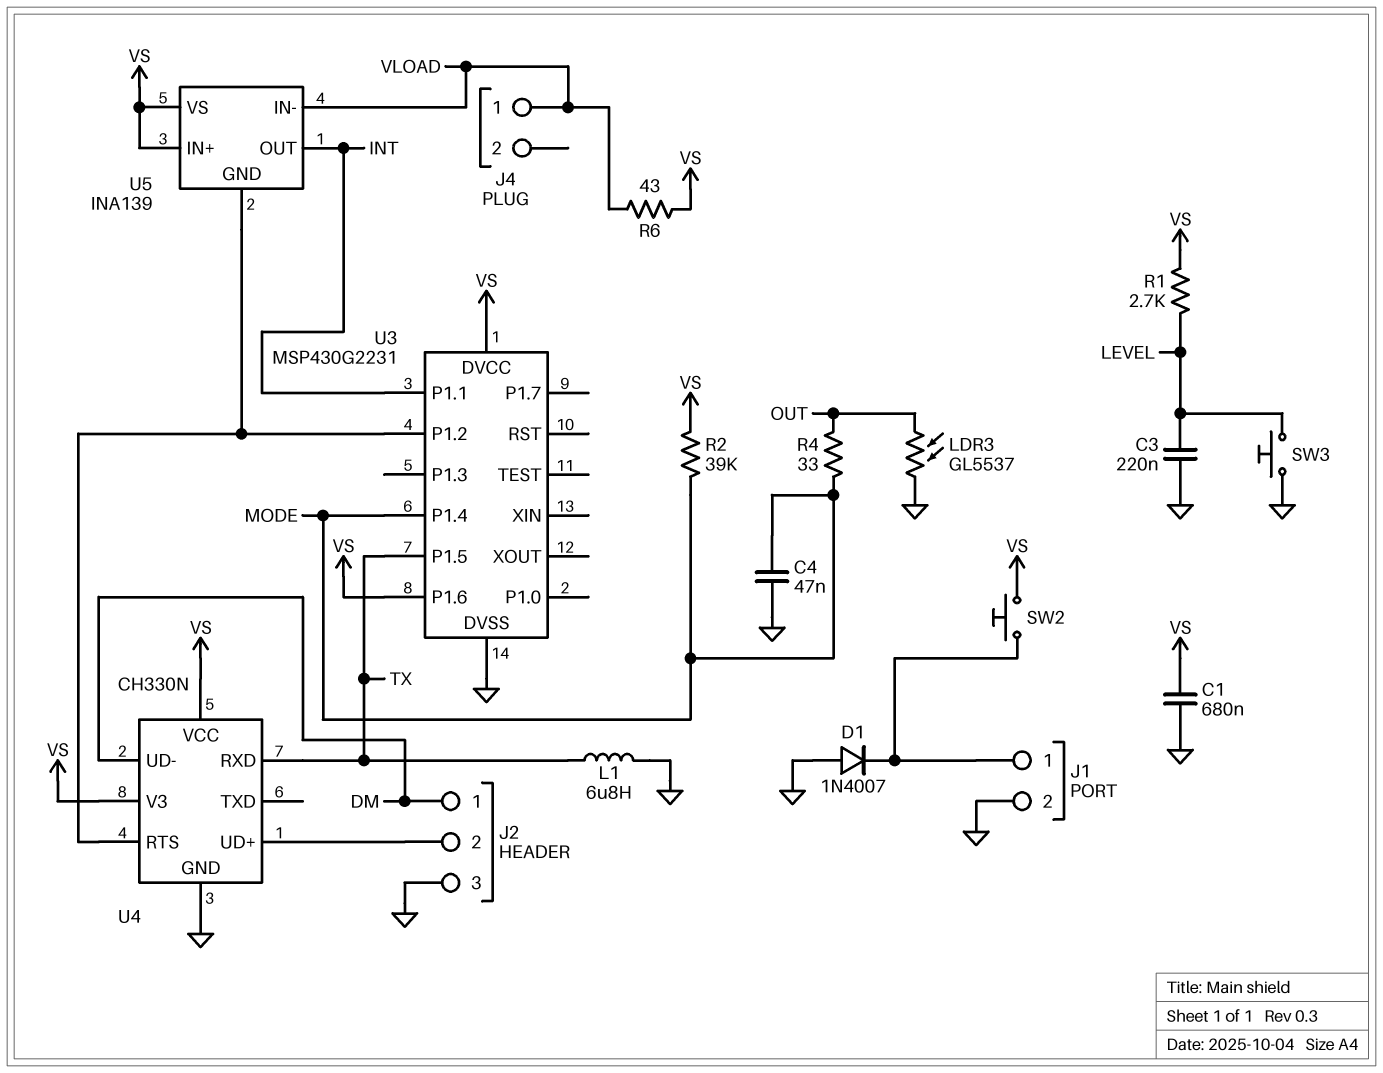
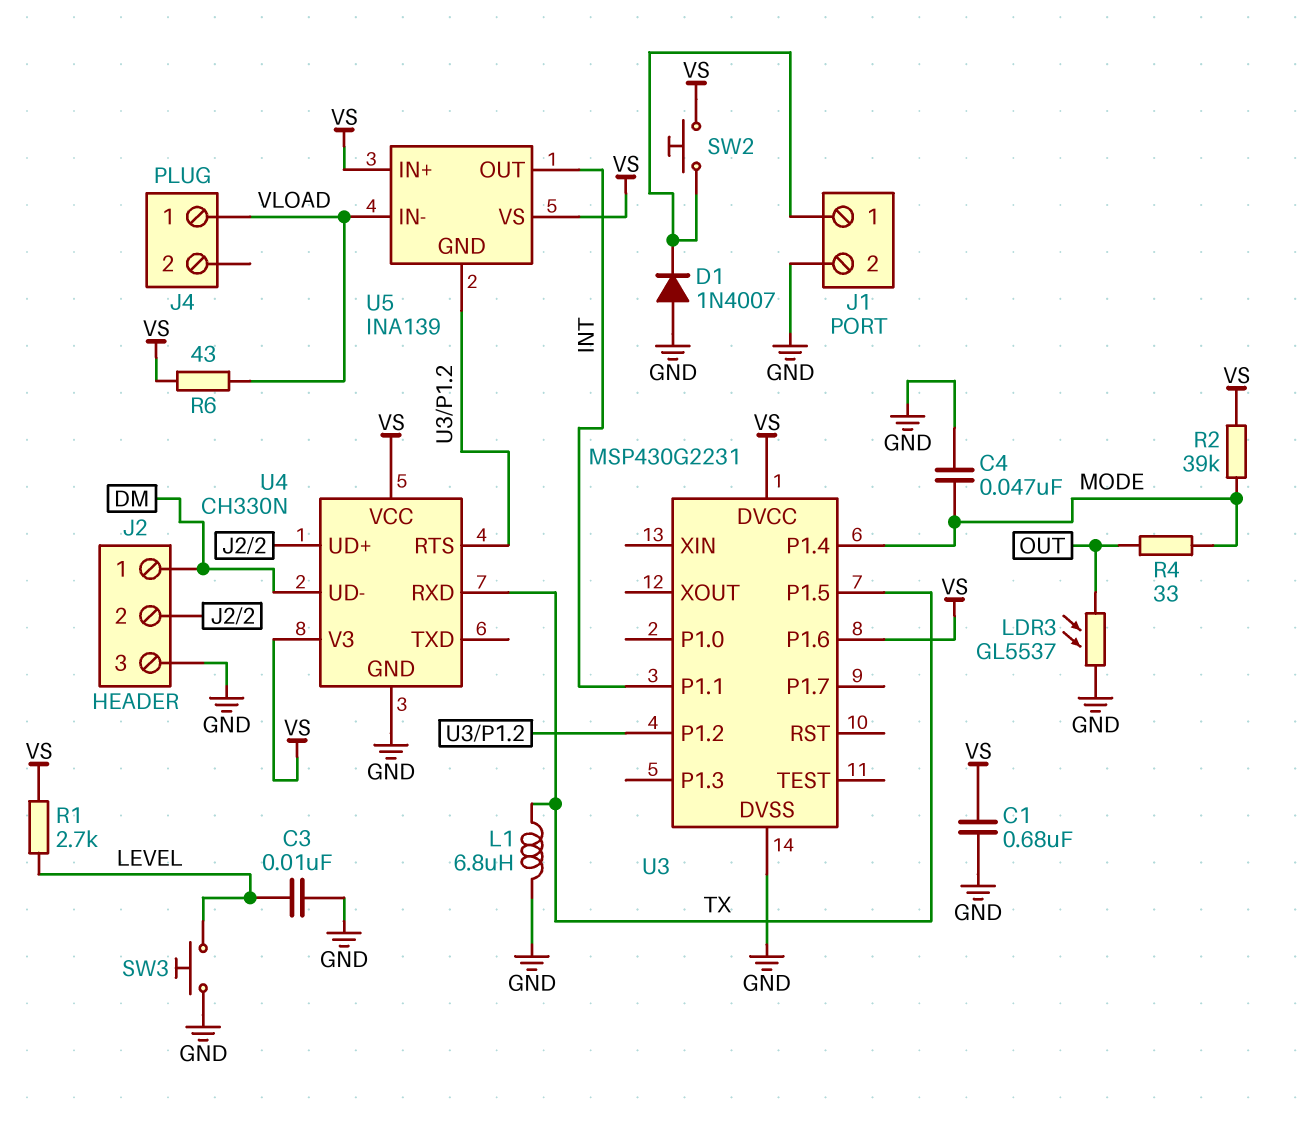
C3: 220nF (GND, LEVEL) -> 10nF (GND, LEVEL)

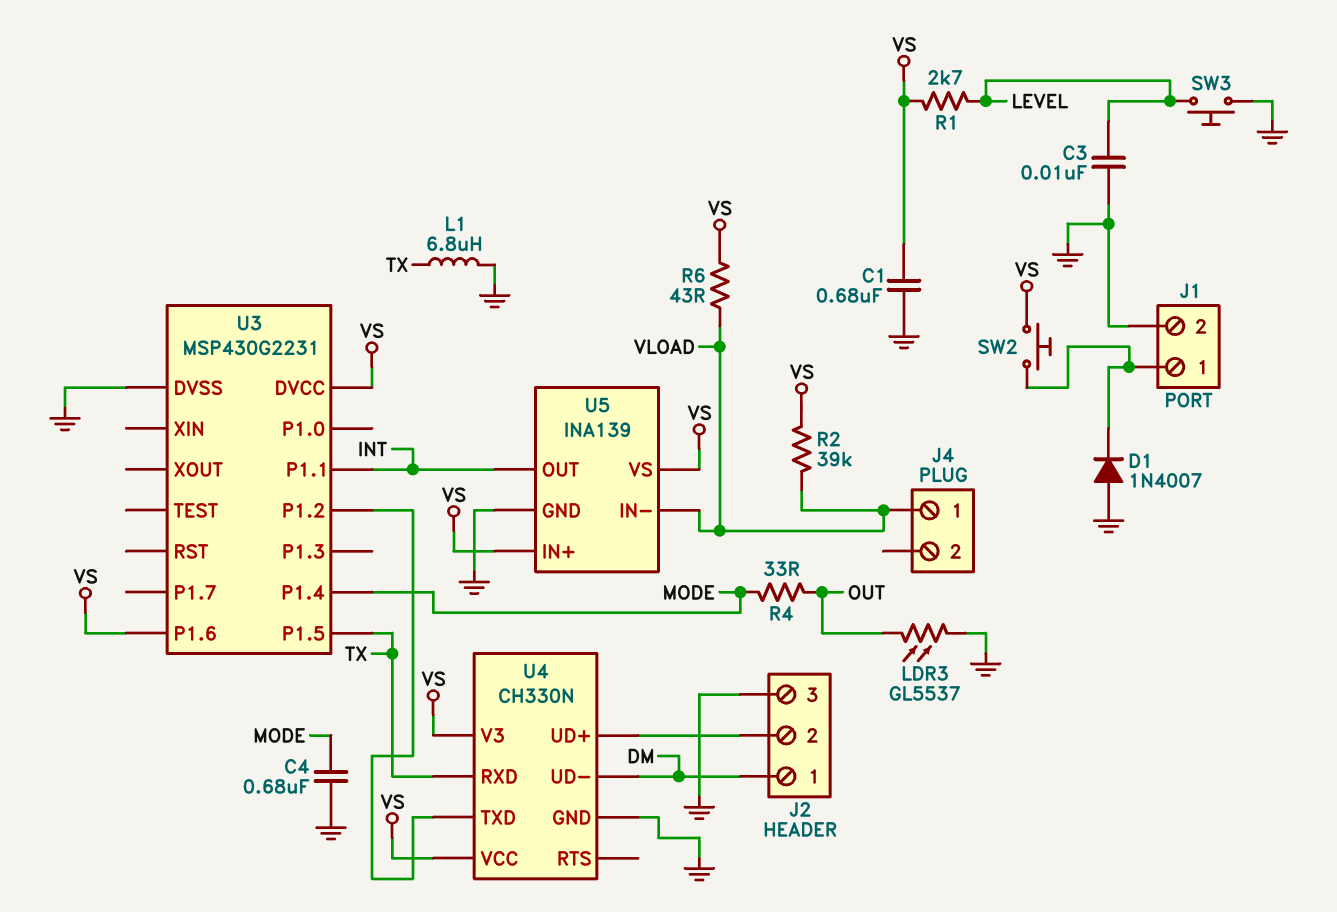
C4: 47nF (GND, MODE) -> 680nF (GND, MODE)
R2: 39k (MODE, VS) -> 39k (VLOAD, VS)
U4 pin RTS: U3/P1.2 -> none
U4 pin TXD: none -> U3/P1.2
U5 pin GND: U3/P1.2 -> GND

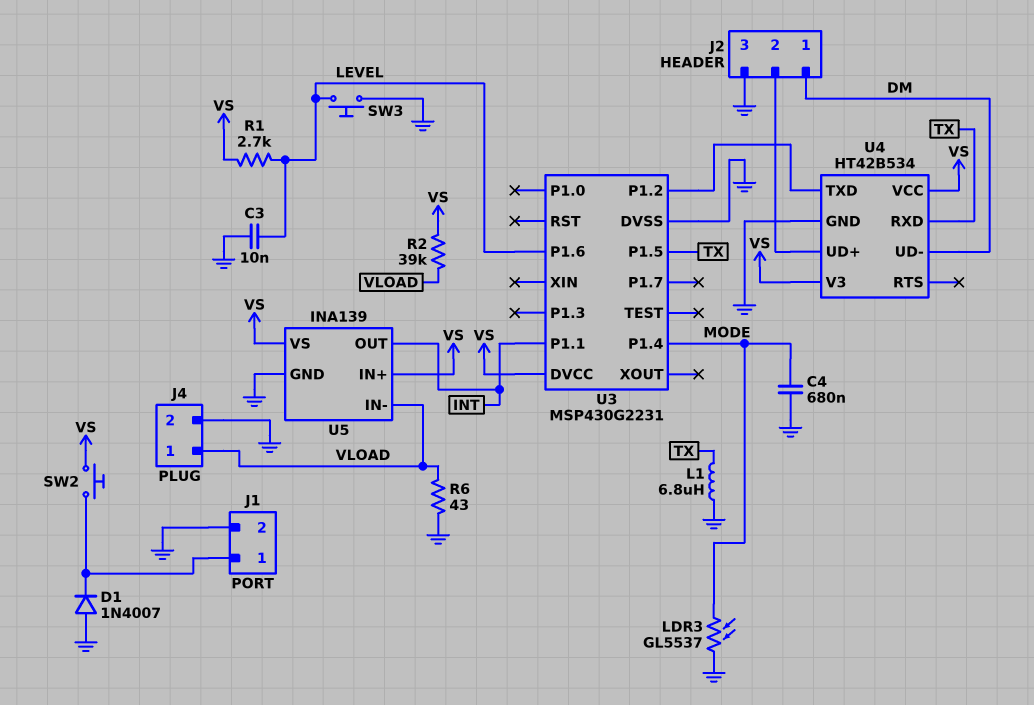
C1: 680nF (GND, VS) -> none
J4 pin 2: none -> GND
LDR3: GL5537 (GND, OUT) -> GL5537 (GND, MODE)
R4: 33 (MODE, OUT) -> none
R6: 43 (VLOAD, VS) -> 43 (GND, VLOAD)
U3 pin P1.6: VS -> LEVEL
U4: CH330N -> HT42B534

